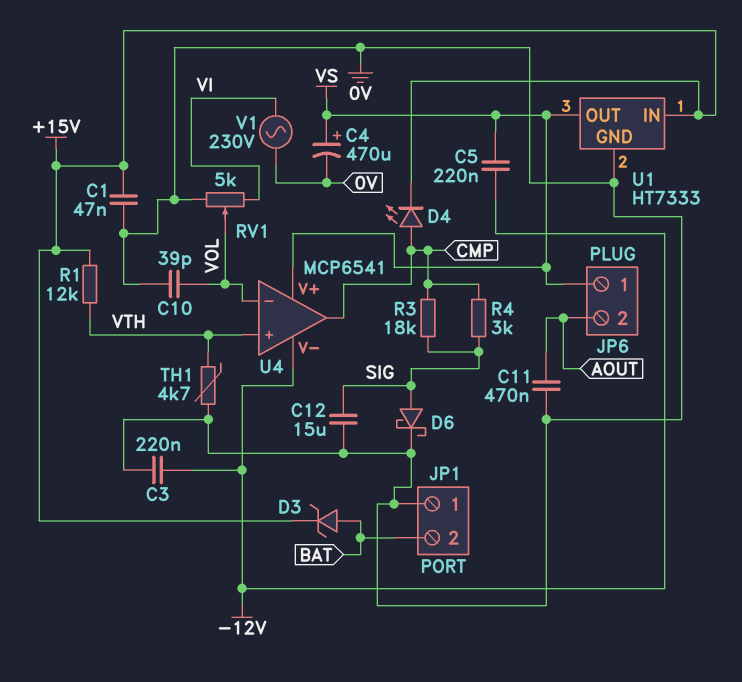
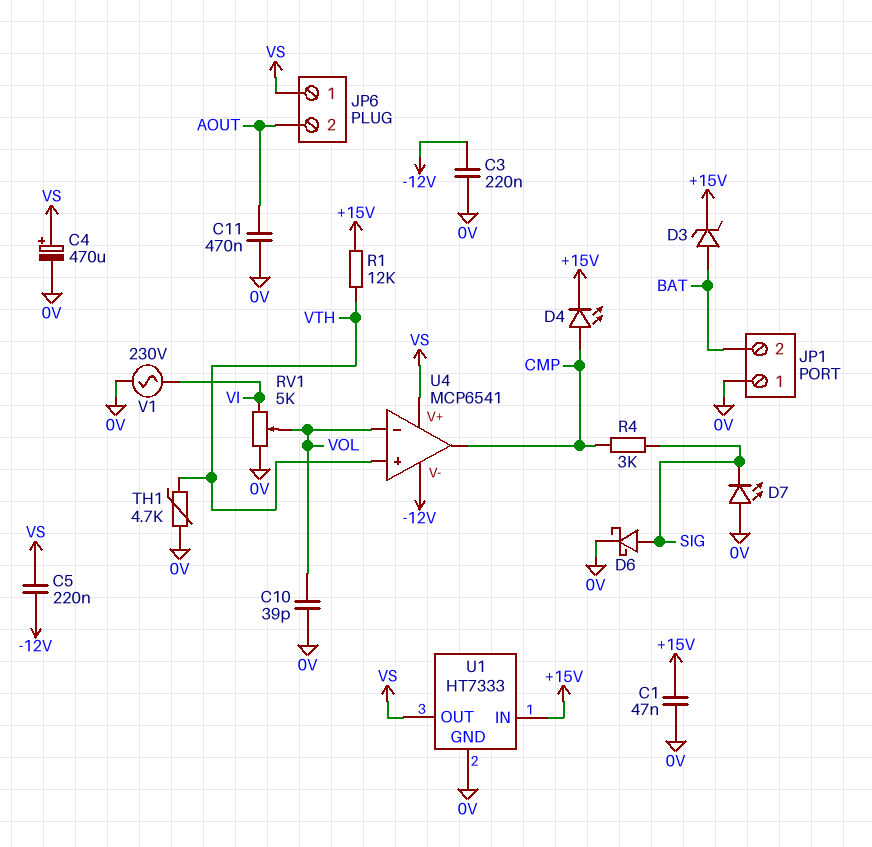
C12: 15uF (0V, SIG) -> none
D7: none -> LED (A 0V, K SIG)
R3: 18k (CMP, SIG) -> none

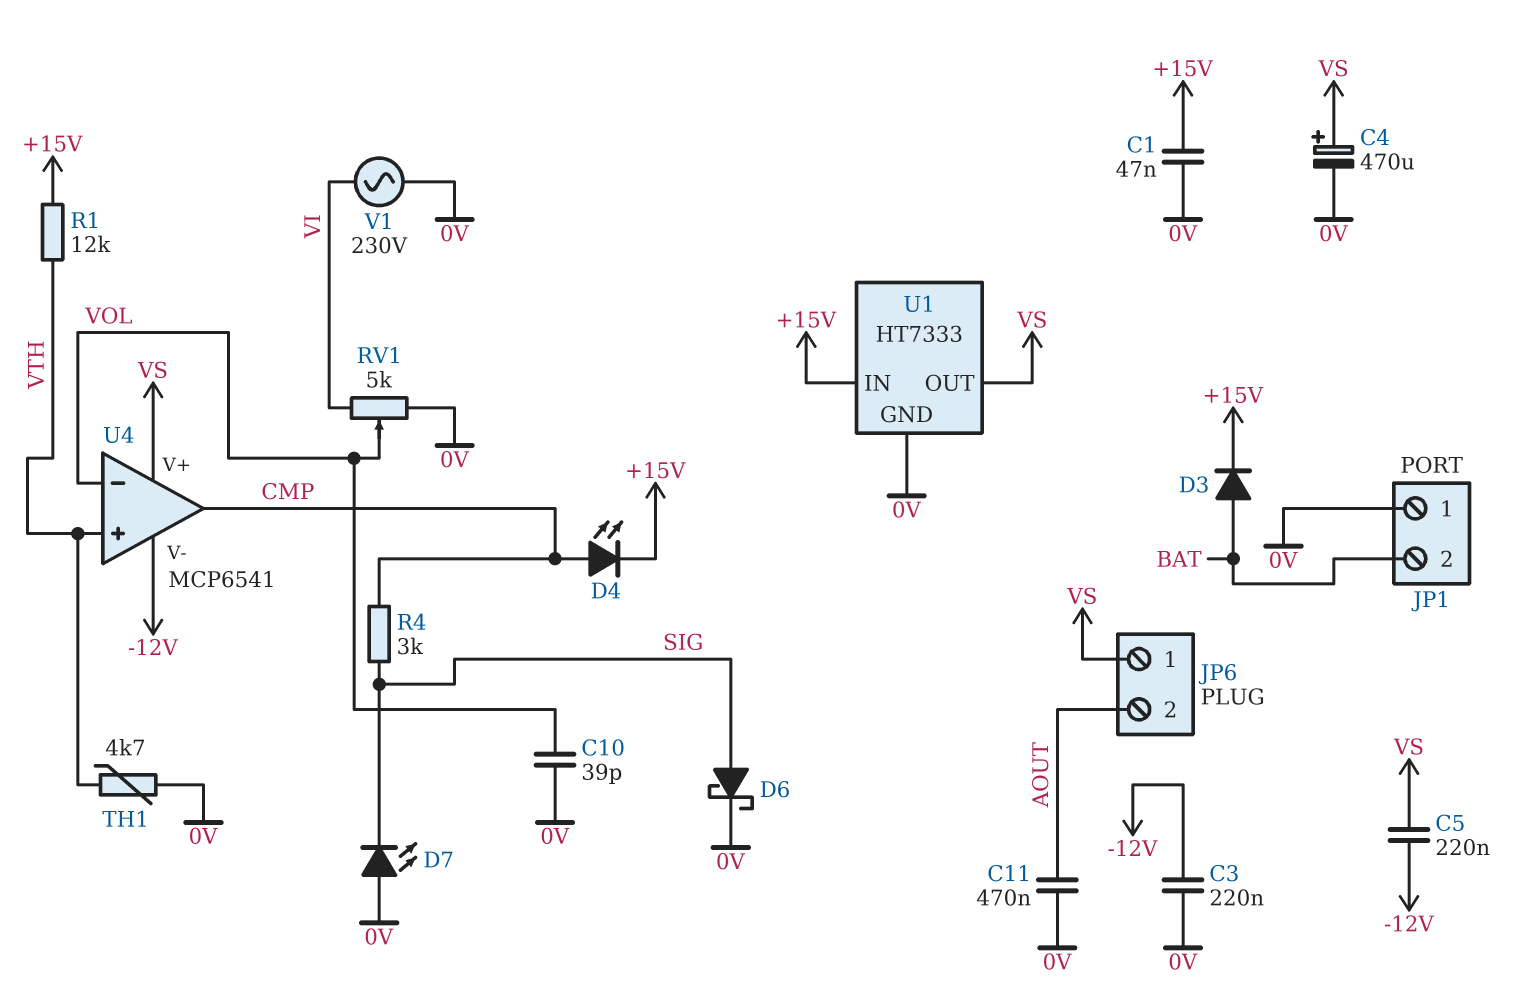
D3: zener (A BAT, K +15V) -> diode (A BAT, K +15V)

